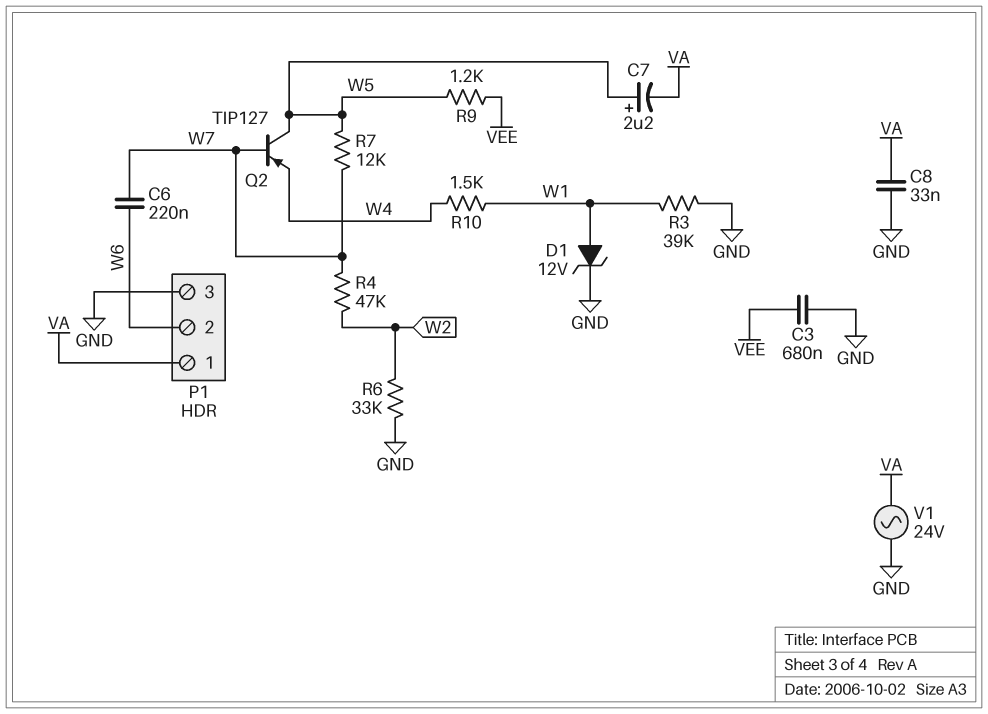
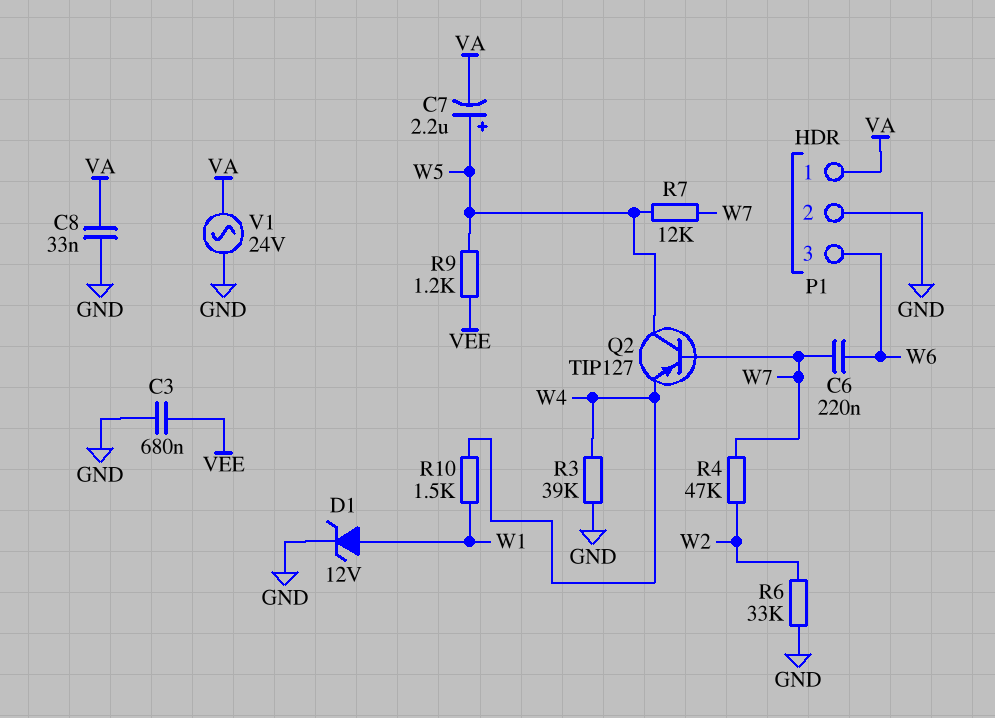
P1 pin 2: W6 -> GND
P1 pin 3: GND -> W6
R3: 39k (GND, W1) -> 39k (GND, W4)

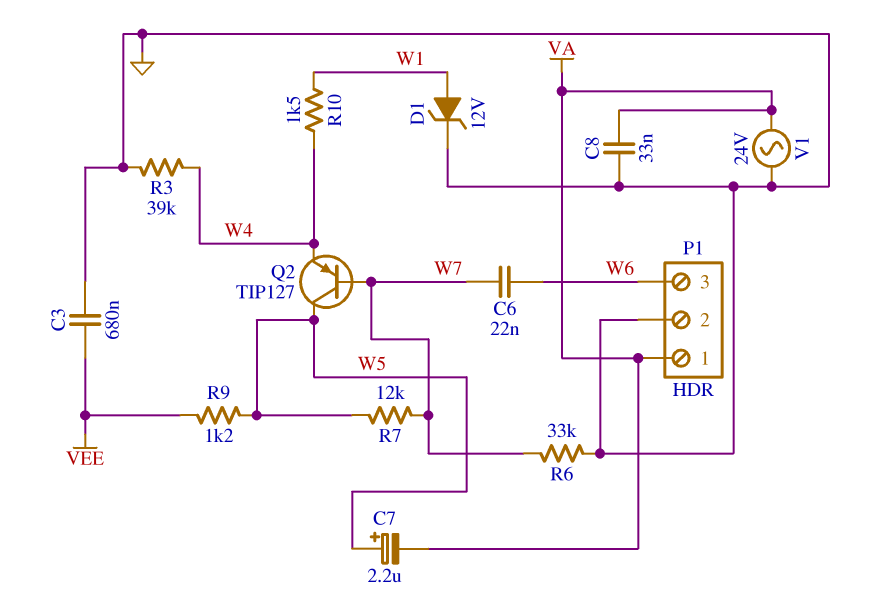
C6: 220nF (W6, W7) -> 22nF (W6, W7)
R4: 47k (W2, W7) -> none
R6: 33k (GND, W2) -> 33k (GND, W7)

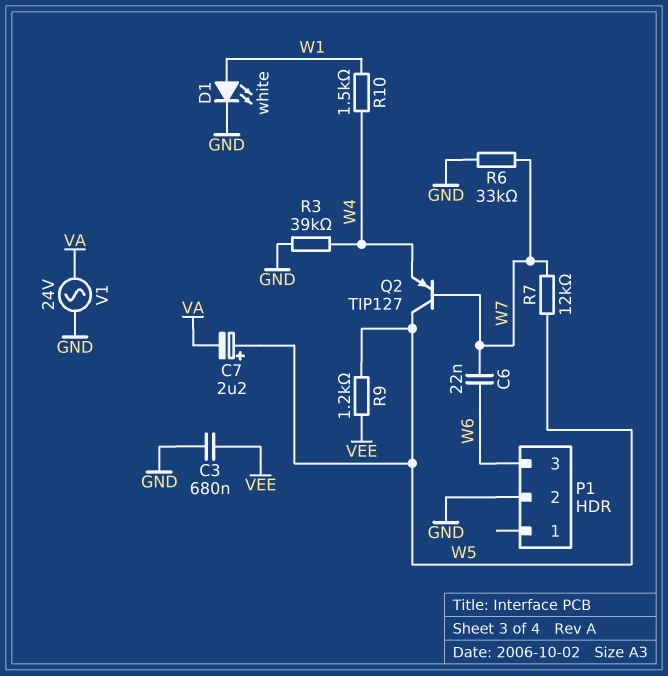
C8: 33nF (GND, VA) -> none
D1: zener 12V (A W1, K GND) -> LED white (A W1, K GND)
P1 pin 1: VA -> none

